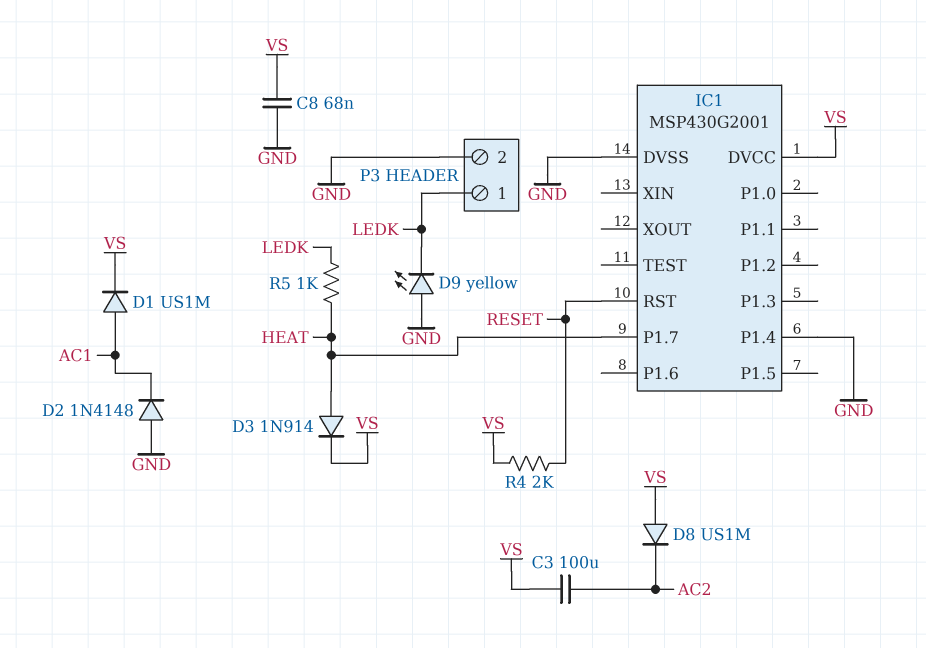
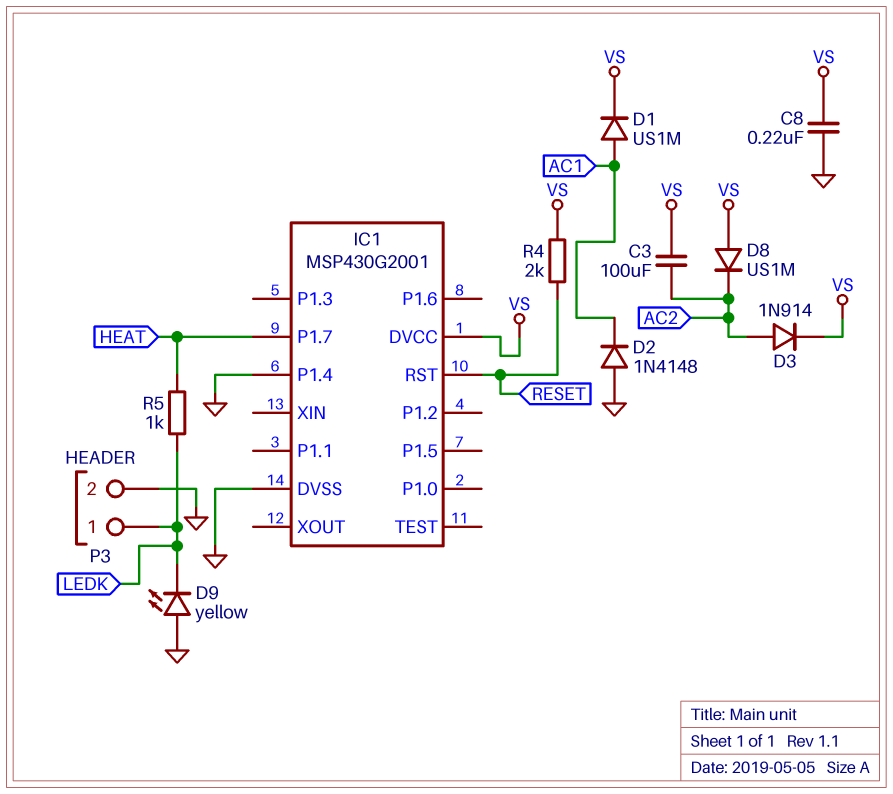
C8: 68nF (GND, VS) -> 220nF (GND, VS)
D3: diode 1N914 (A HEAT, K VS) -> diode 1N914 (A AC2, K VS)

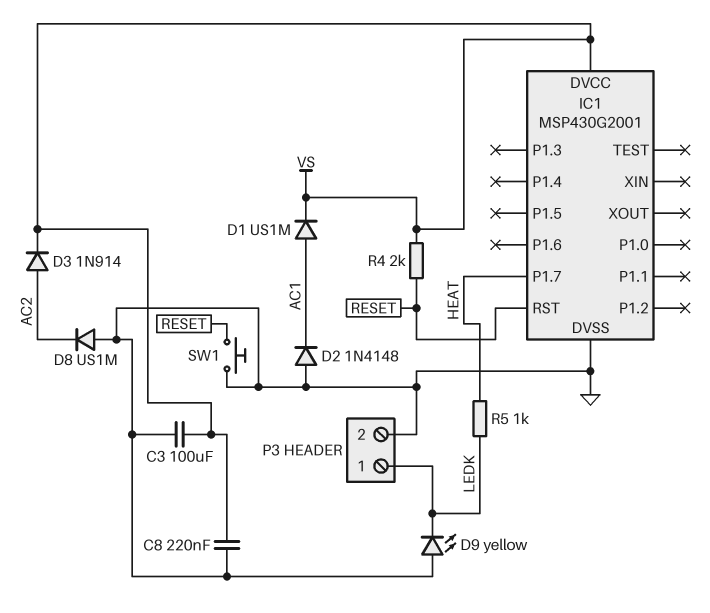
C3: 100uF (AC2, VS) -> 100uF (GND, VS)
D8: diode US1M (A VS, K AC2) -> diode US1M (A GND, K AC2)
IC1 pin P1.4: GND -> none
SW1: none -> button (GND, RESET)

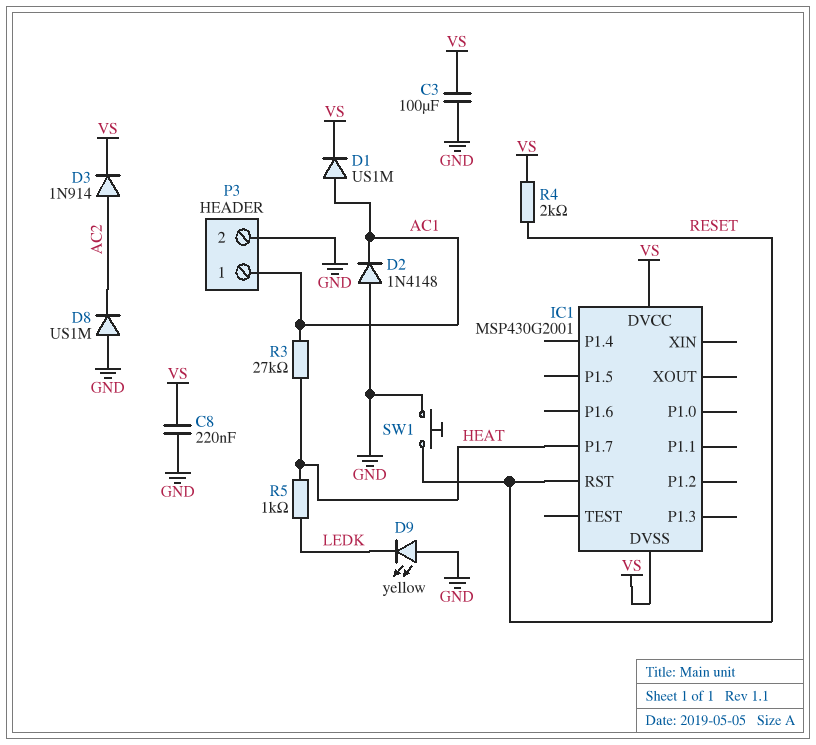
IC1 pin DVSS: GND -> VS
P3 pin 1: LEDK -> AC1
R3: none -> 27k (AC1, HEAT)

